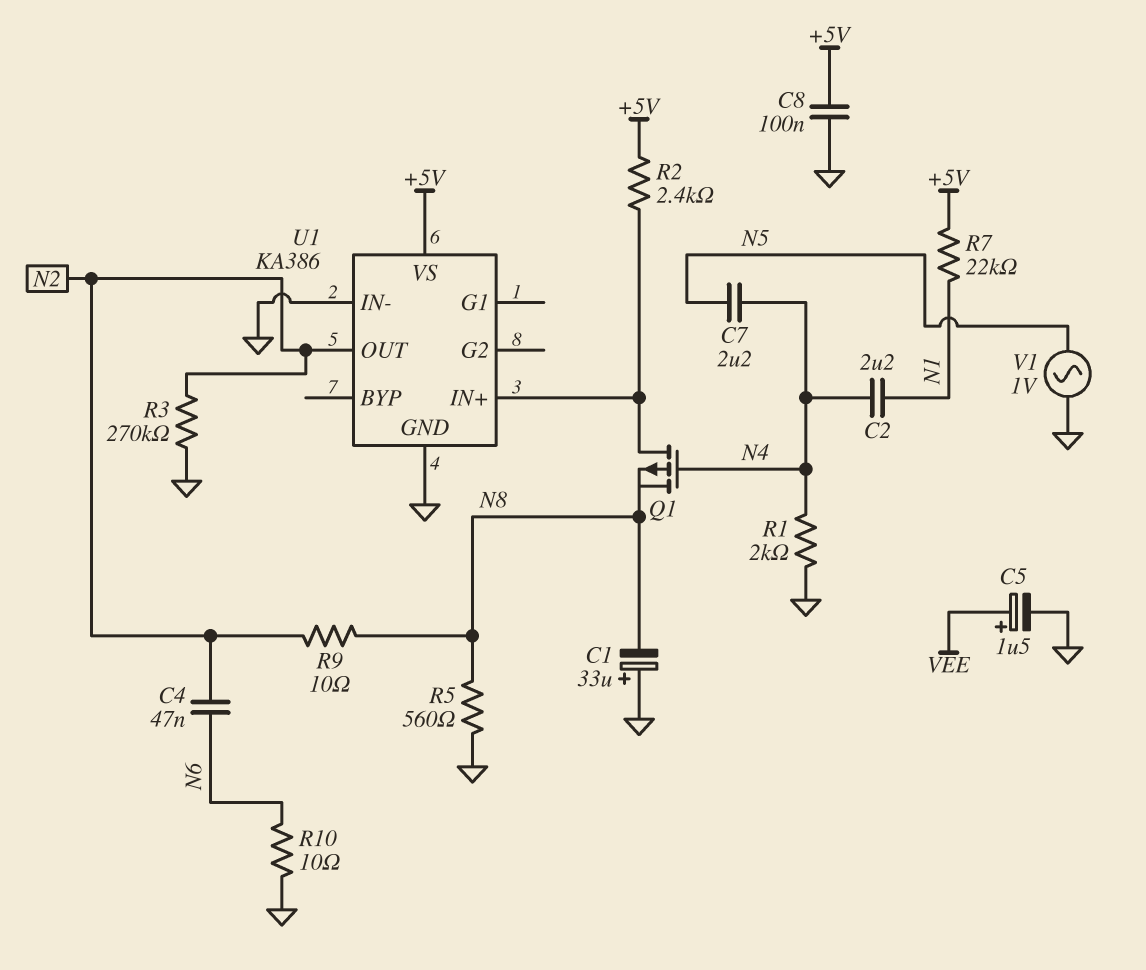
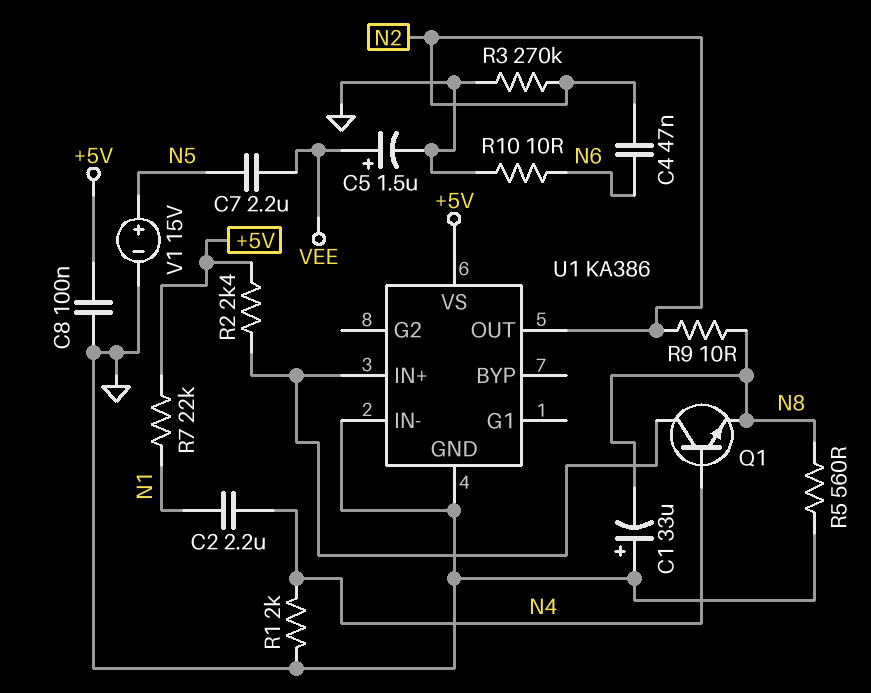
C7: 2.2uF (N4, N5) -> 2.2uF (N5, VEE)
Q1: PMOS (G N4, D U1/IN+, S N8) -> NPN (B N4, C U1/IN+, E N8)
V1: AC 1V (GND, N5) -> 15V (plus N5, minus GND)

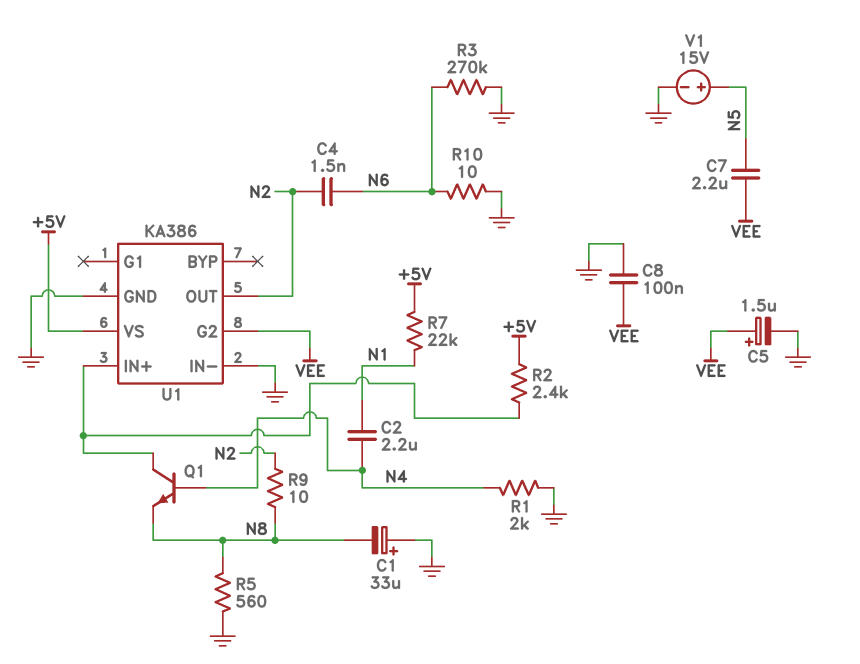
C4: 47nF (N2, N6) -> 1.5nF (N2, N6)
C8: 100nF (+5V, GND) -> 100nF (GND, VEE)
R3: 270k (GND, N2) -> 270k (GND, N6)
U1 pin G2: none -> VEE

